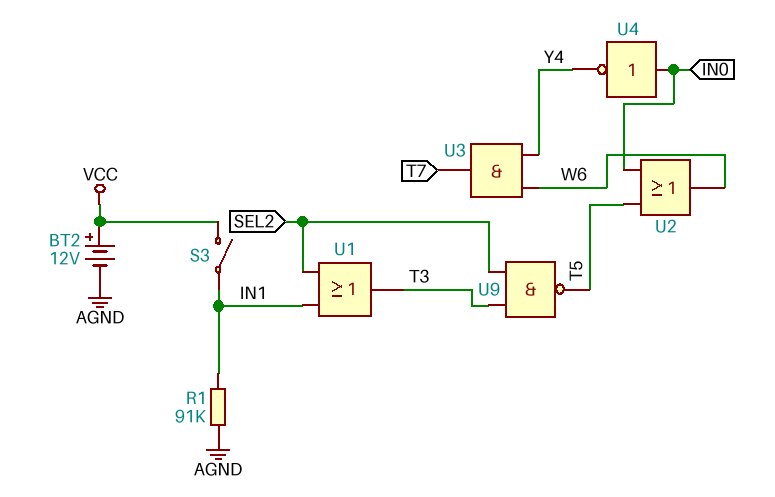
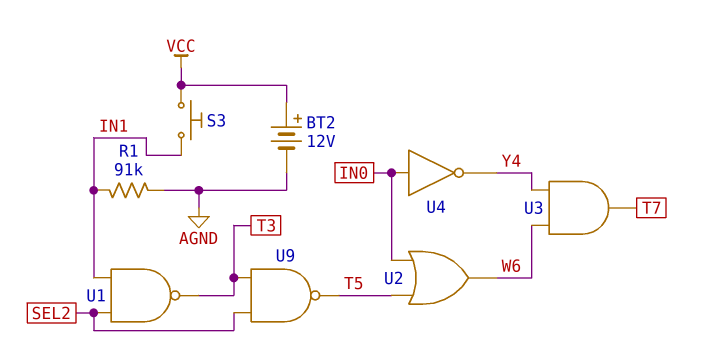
S3: switch (IN1, VCC) -> button (IN1, VCC)
U1: OR (in IN1, in SEL2, out T3) -> NAND (in IN1, in SEL2, out T3)

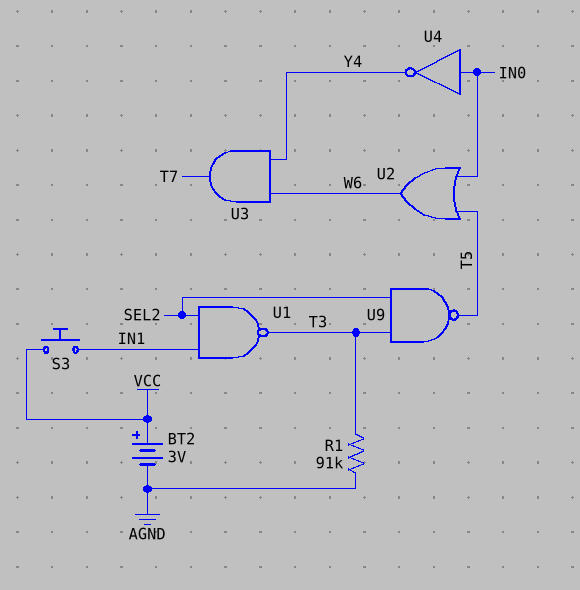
BT2: 12V (plus VCC, minus AGND) -> 3V (plus VCC, minus AGND)
R1: 91k (AGND, IN1) -> 91k (AGND, T3)

